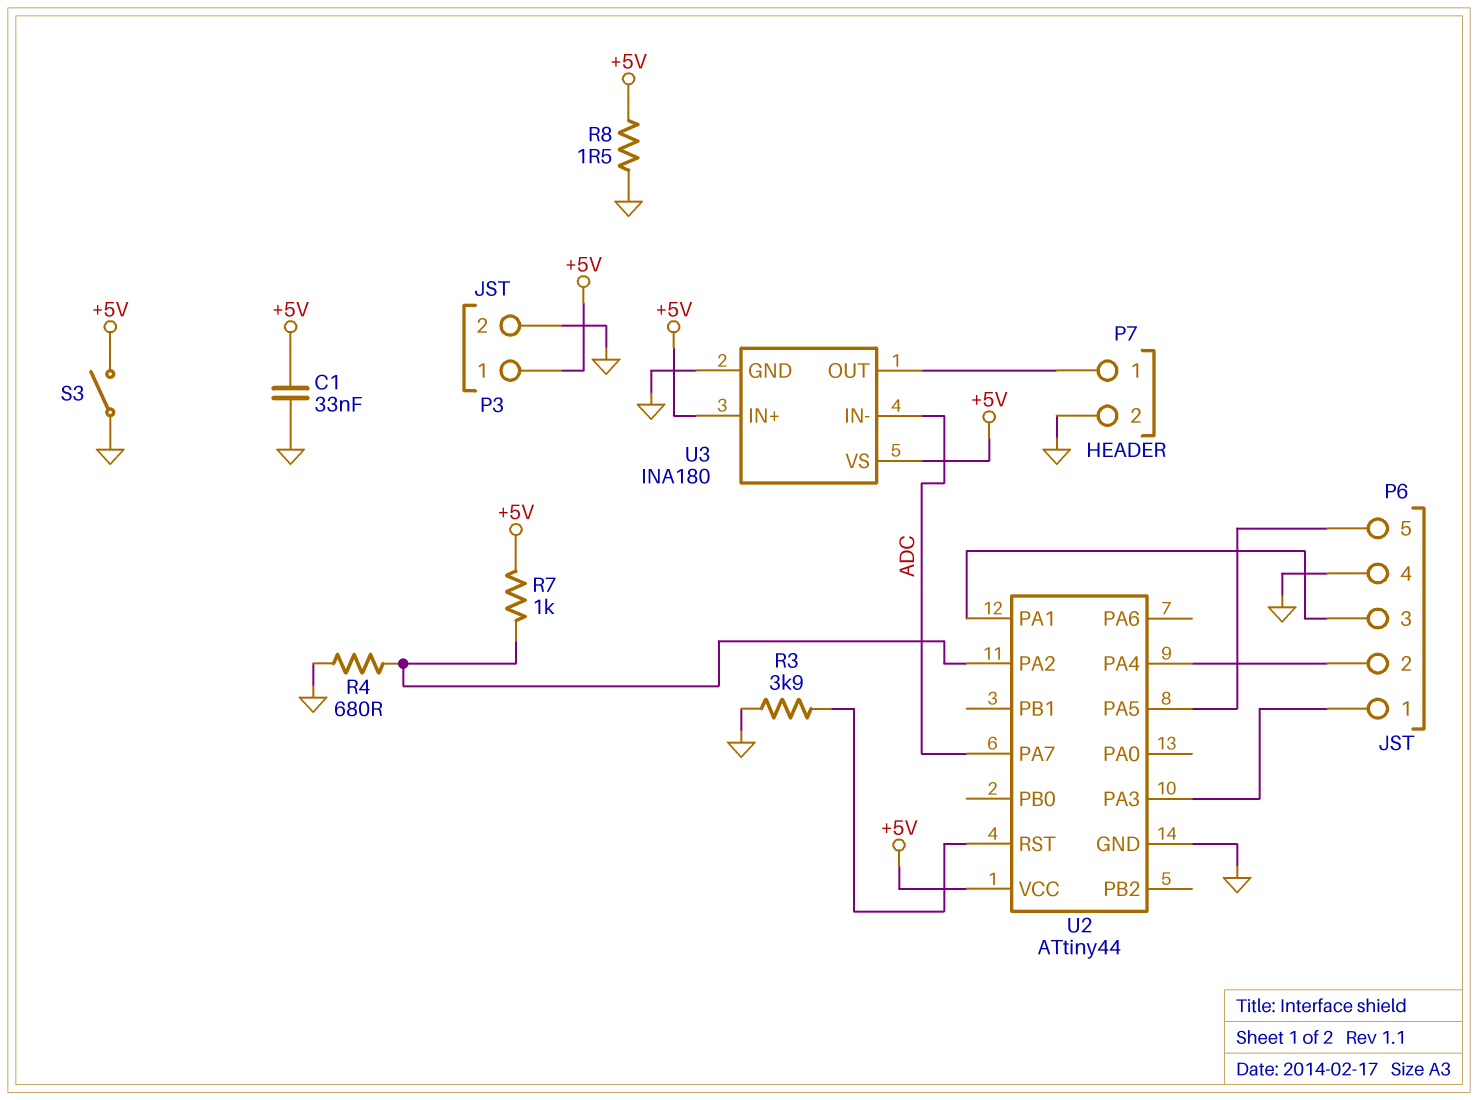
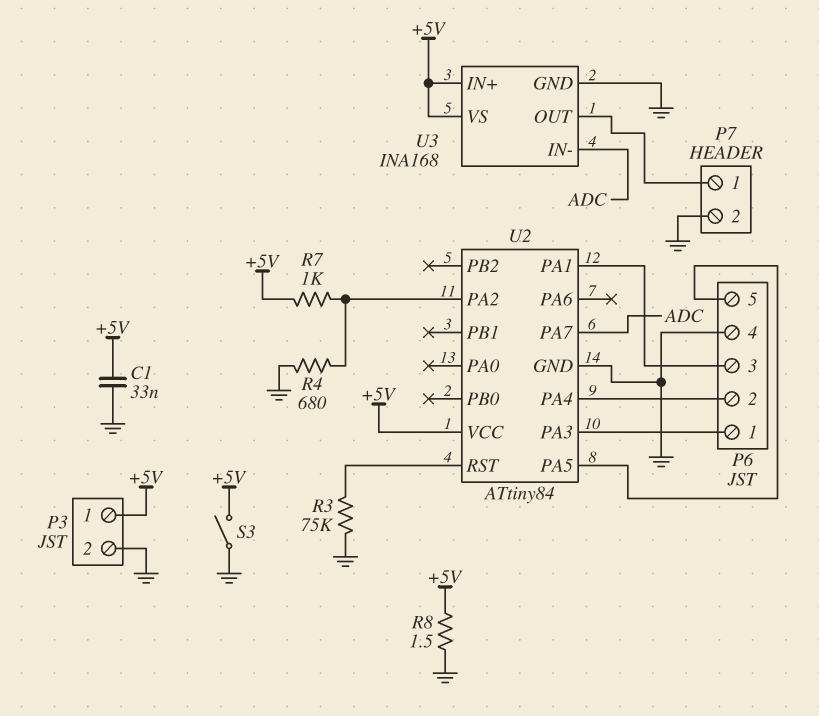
R3: 3.9k (GND, U2/RST) -> 75k (GND, U2/RST)
U2: ATtiny44 -> ATtiny84
U3: INA180 -> INA168

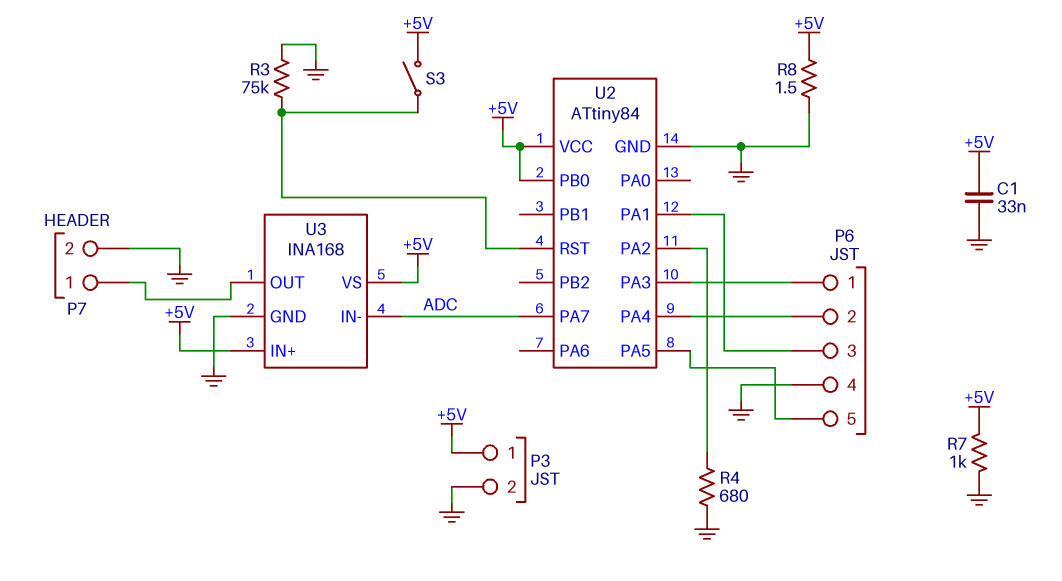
R7: 1k (+5V, U2/PA2) -> 1k (+5V, GND)
S3: switch (+5V, GND) -> switch (+5V, U2/RST)
U2 pin PB0: none -> +5V

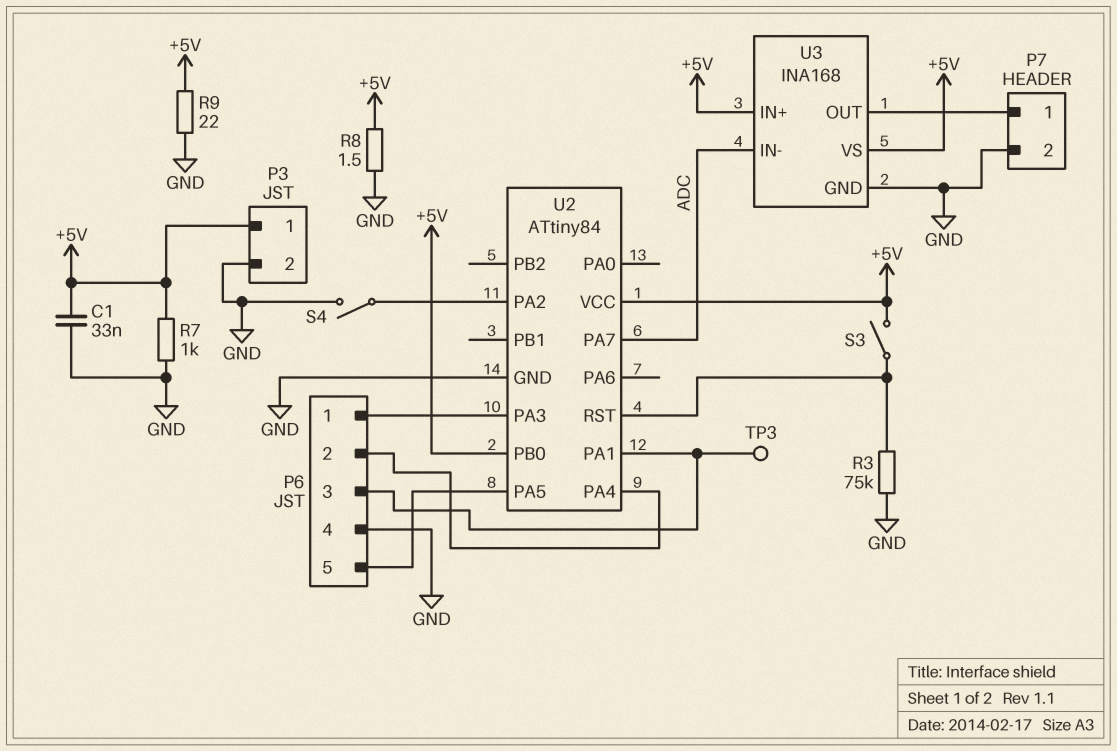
R4: 680 (GND, U2/PA2) -> none
R9: none -> 22 (+5V, GND)
S4: none -> switch (GND, U2/PA2)
TP3: none -> test point (P6/3)

